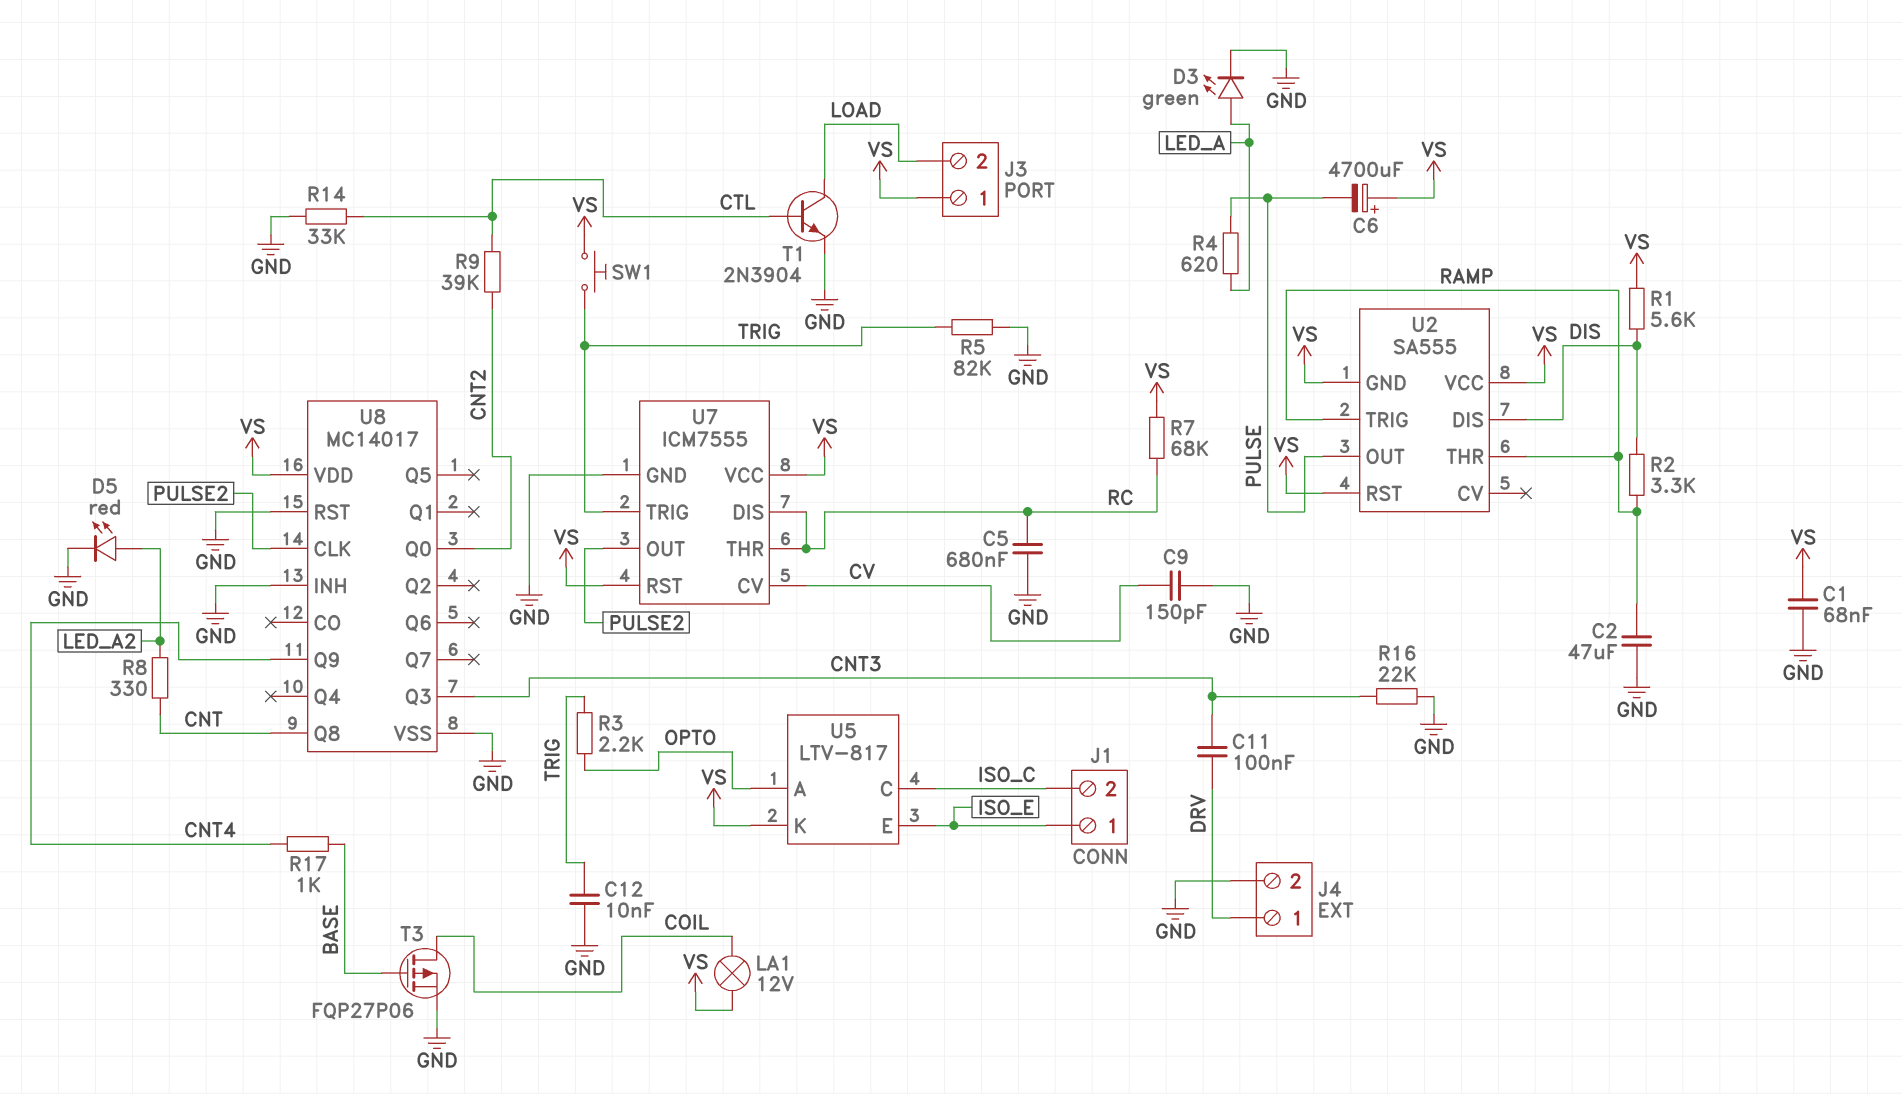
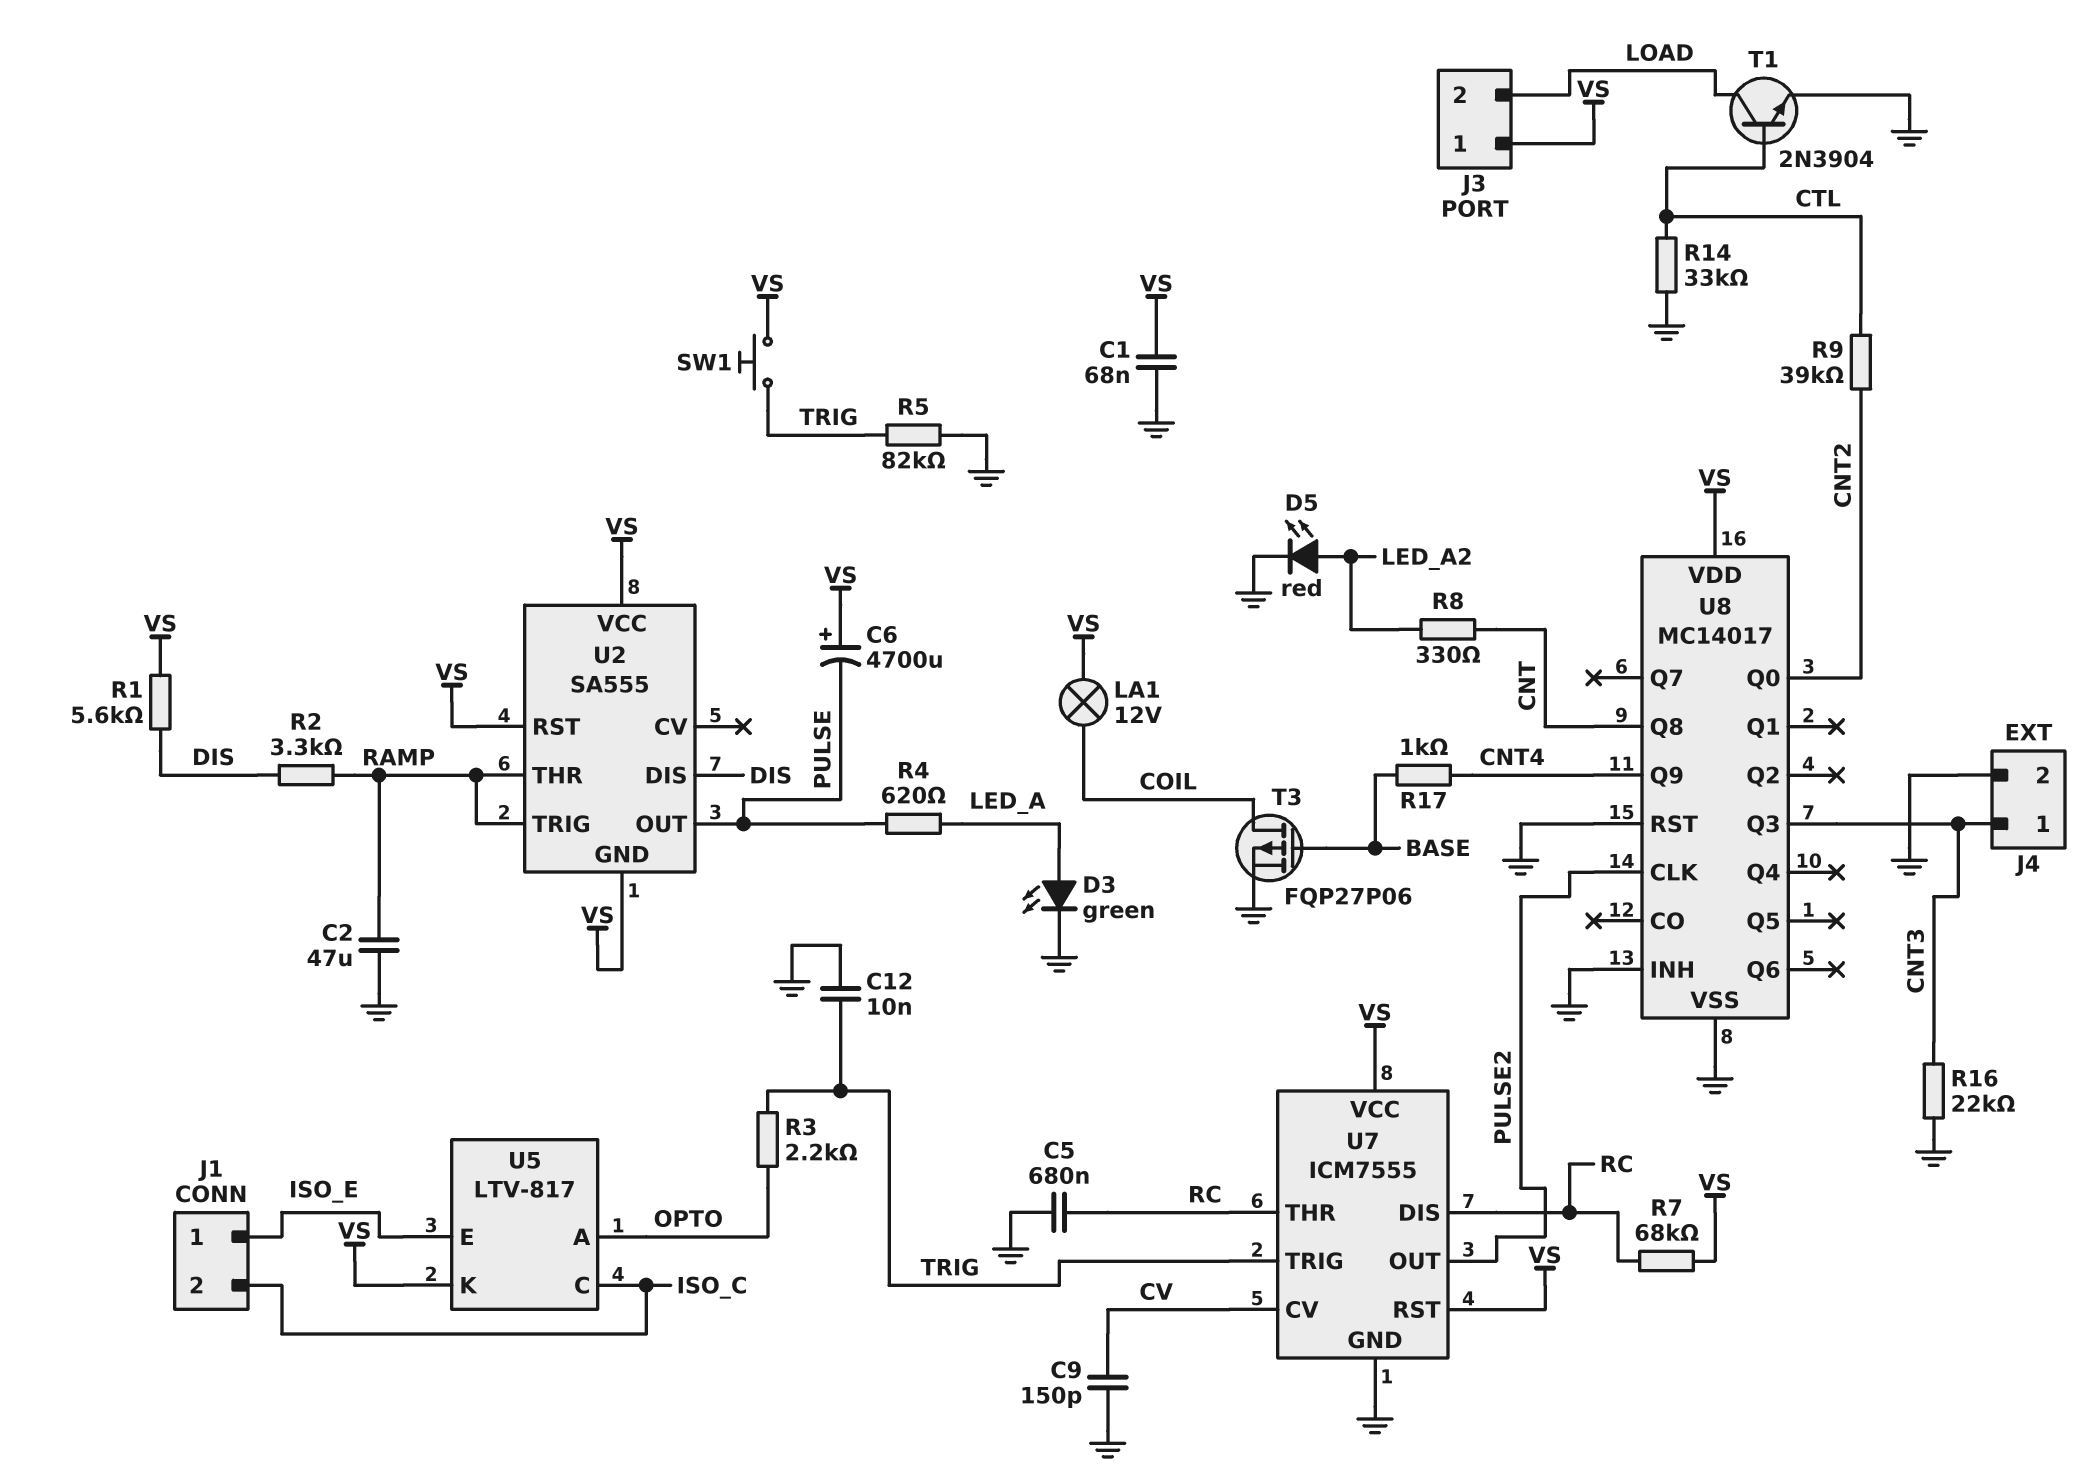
C11: 100nF (CNT3, DRV) -> none
J4 pin 1: DRV -> CNT3

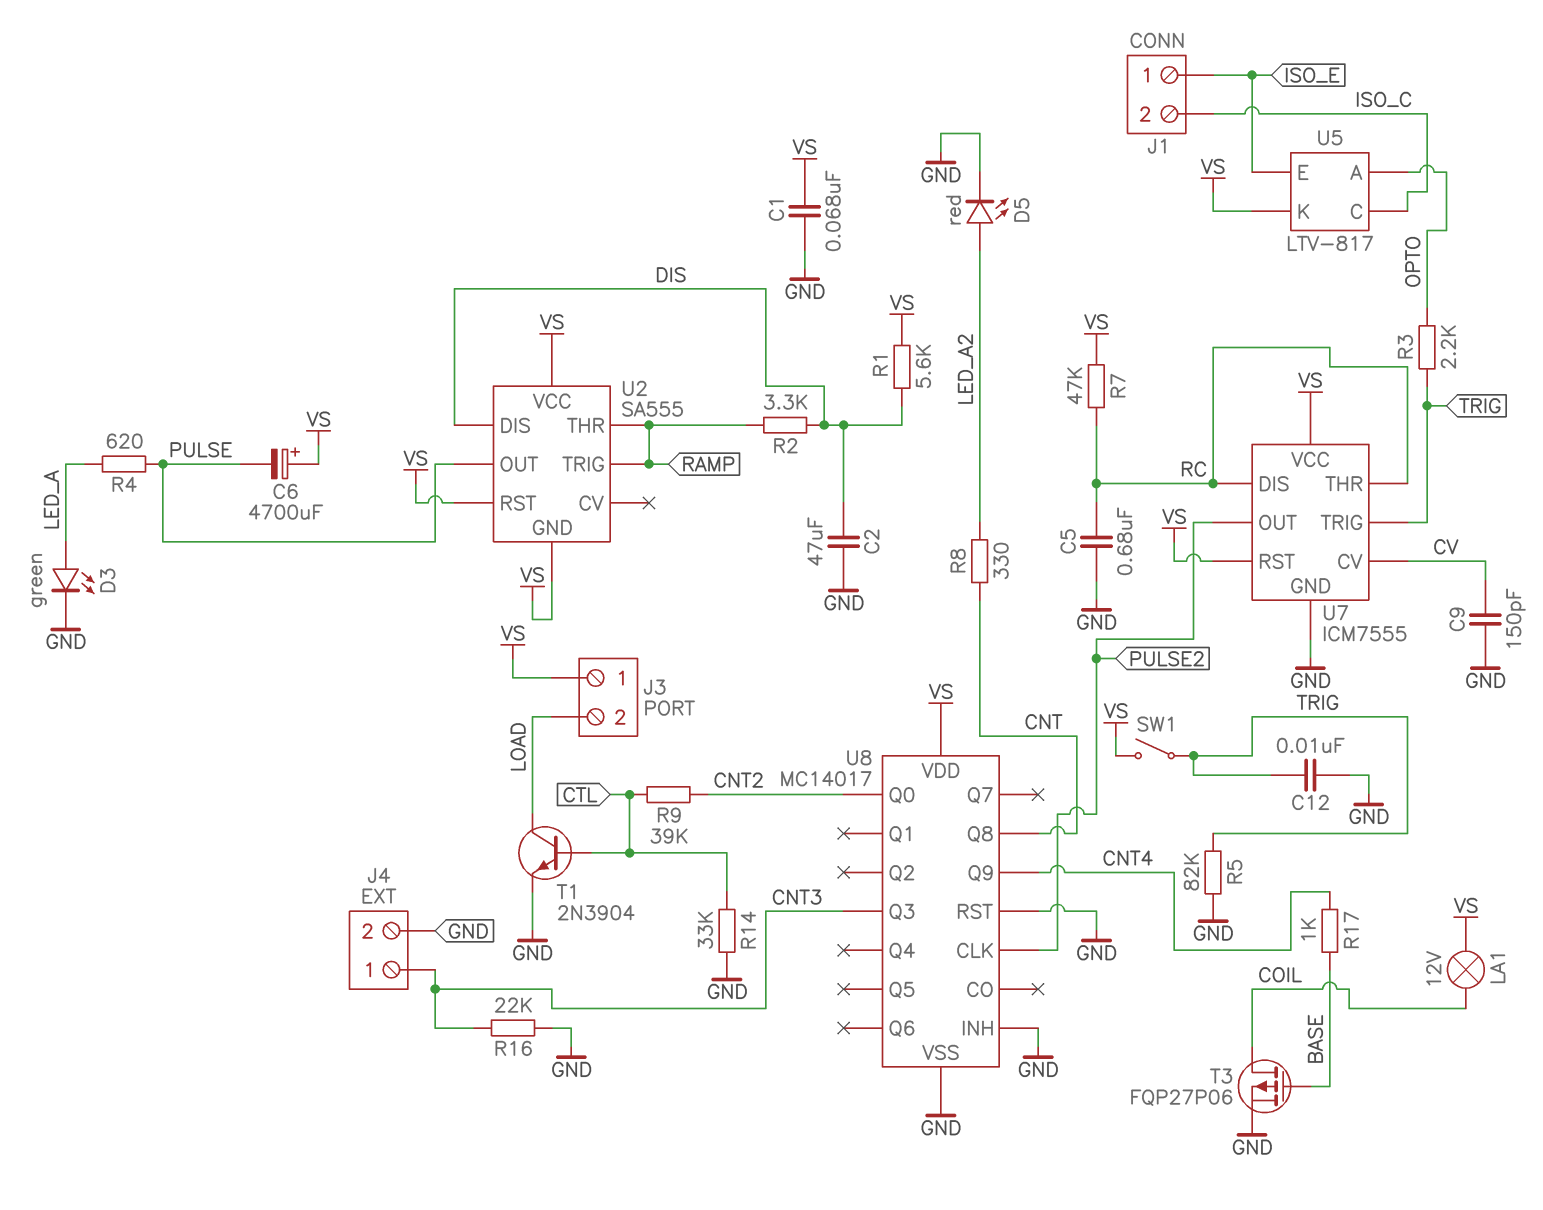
C2: 47uF (GND, RAMP) -> 47uF (DIS, GND)
R7: 68k (RC, VS) -> 47k (RC, VS)
SW1: button (TRIG, VS) -> switch (TRIG, VS)

